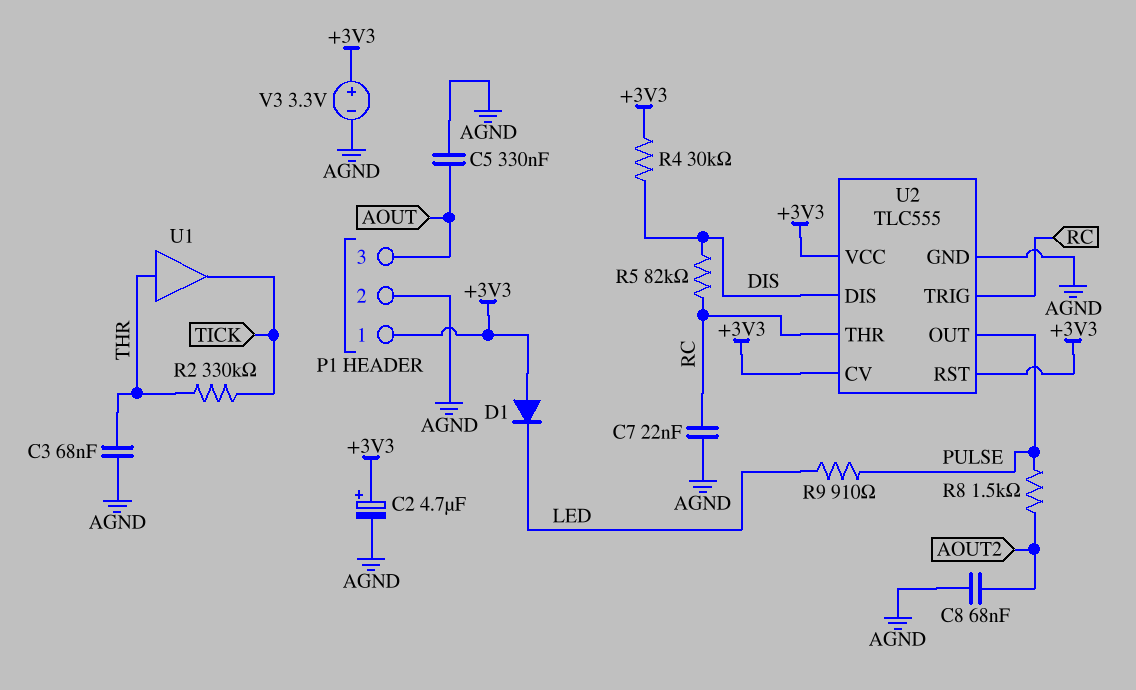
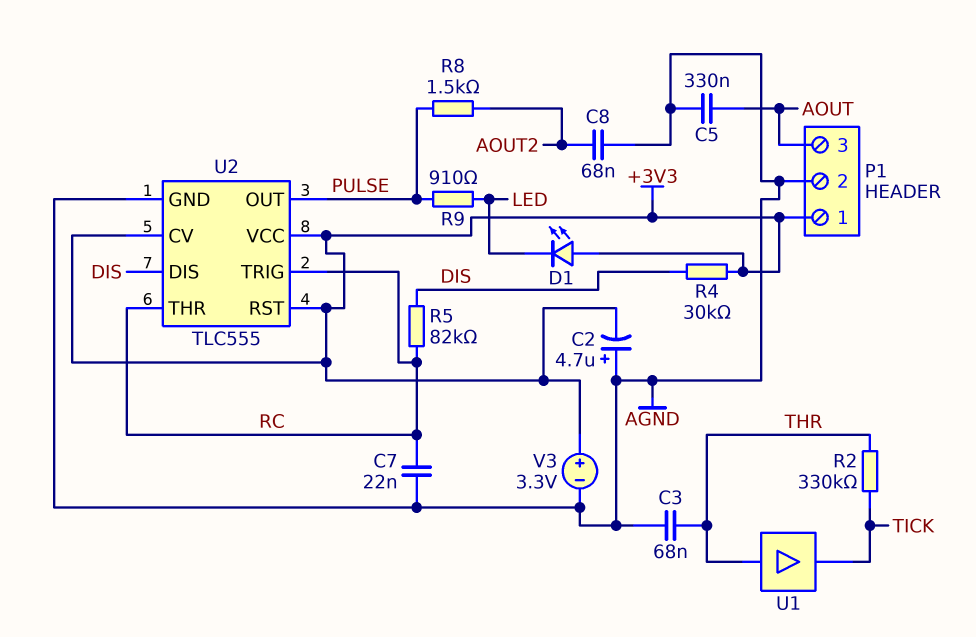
C2: 4.7uF (plus +3V3, minus AGND) -> 4.7uF (plus AGND, minus +3V3)
D1: diode (A +3V3, K LED) -> LED (A +3V3, K LED)

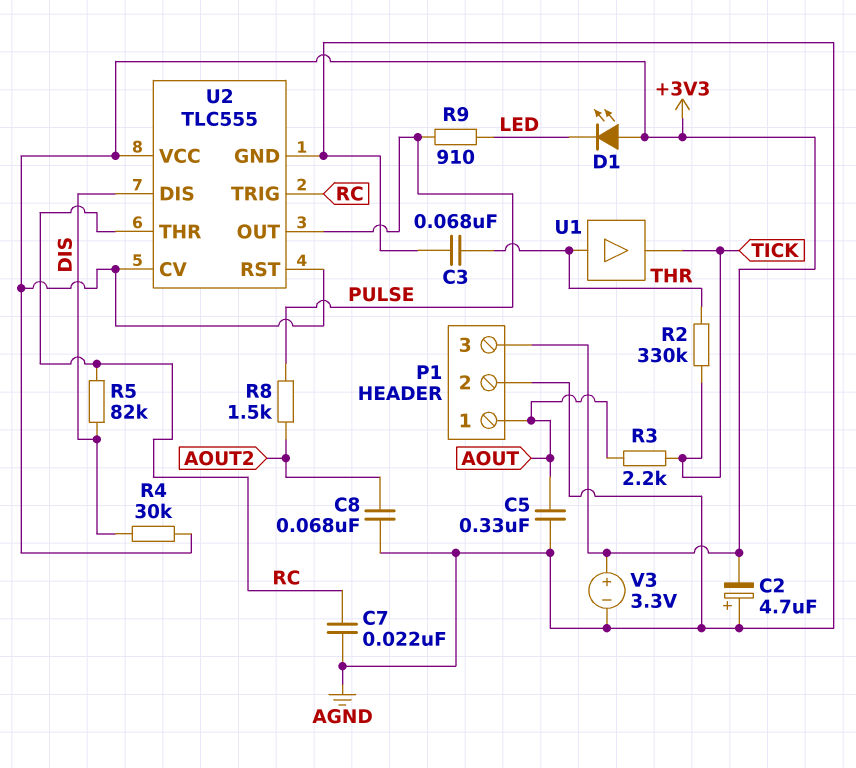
P1 pin 1: +3V3 -> AOUT
P1 pin 3: AOUT -> +3V3
R3: none -> 2.2k (AOUT, TICK)

